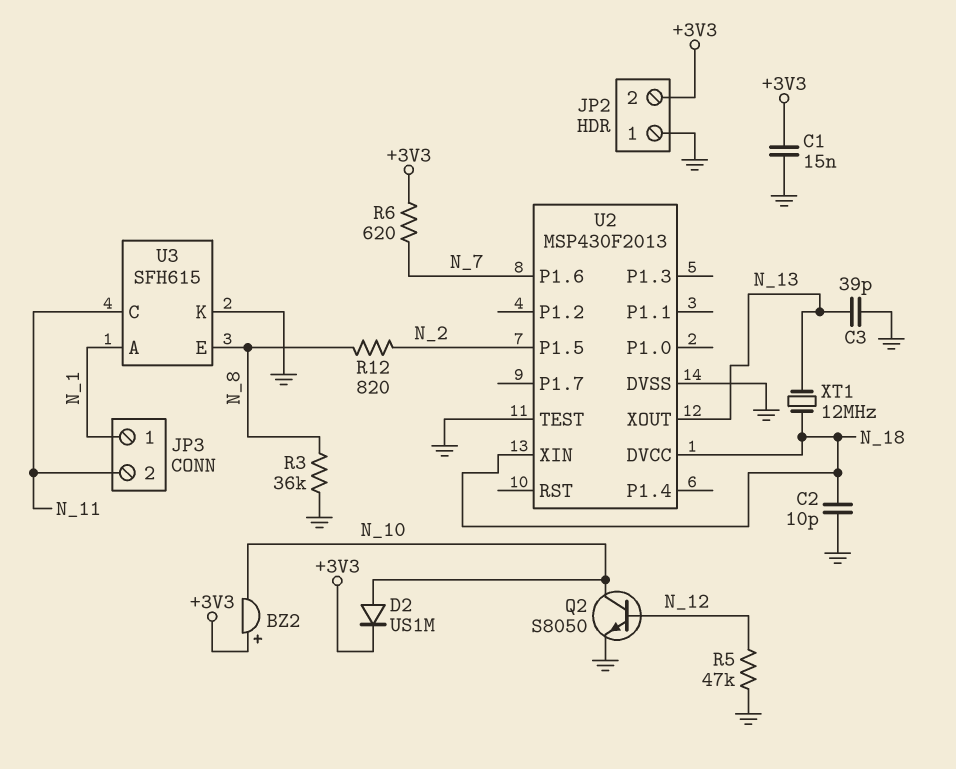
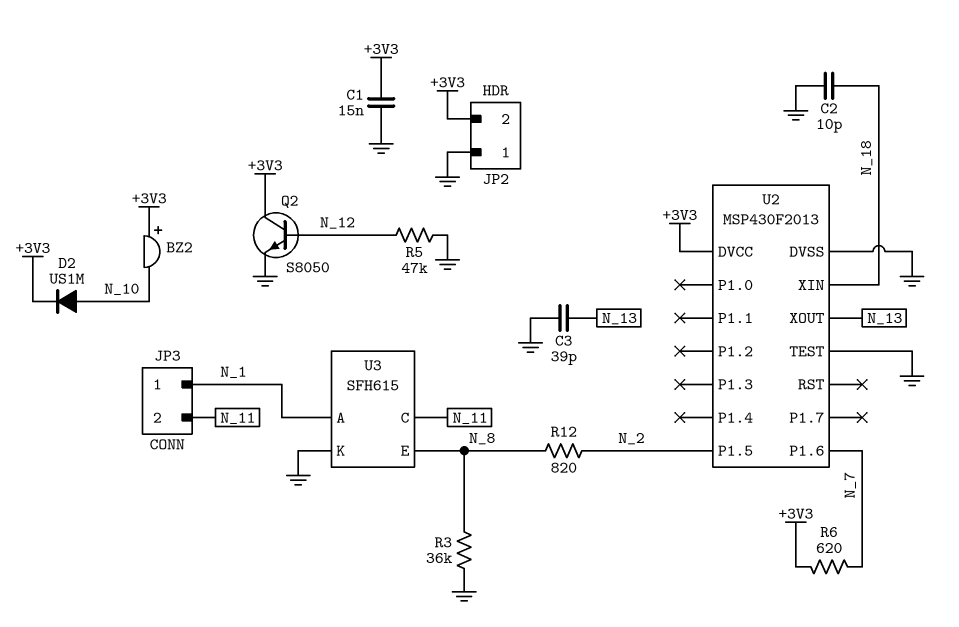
Q2: NPN S8050 (B N_12, C N_10, E GND) -> NPN S8050 (B N_12, C +3V3, E GND)
U2 pin DVCC: N_18 -> +3V3
XT1: 12MHz (N_13, N_18) -> none

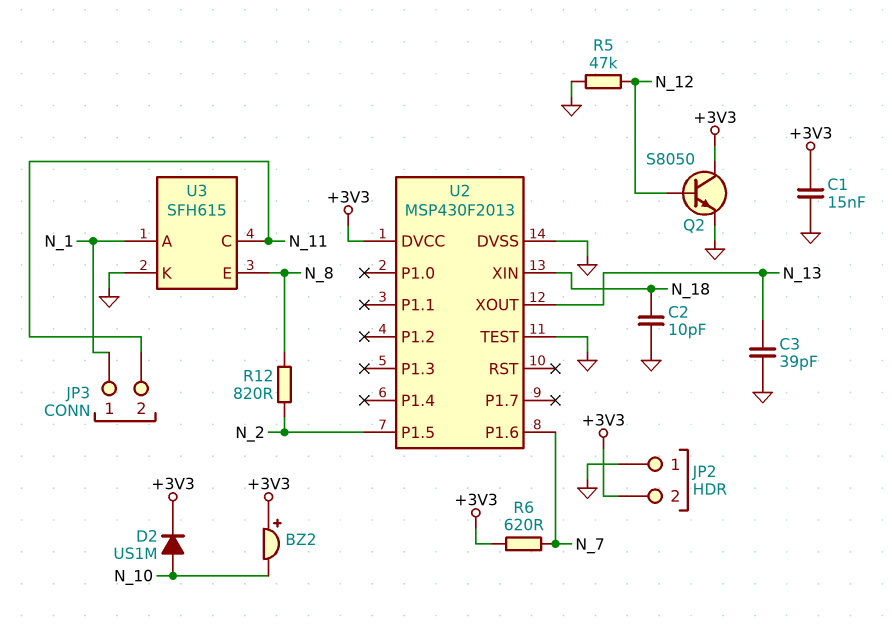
R3: 36k (GND, N_8) -> none

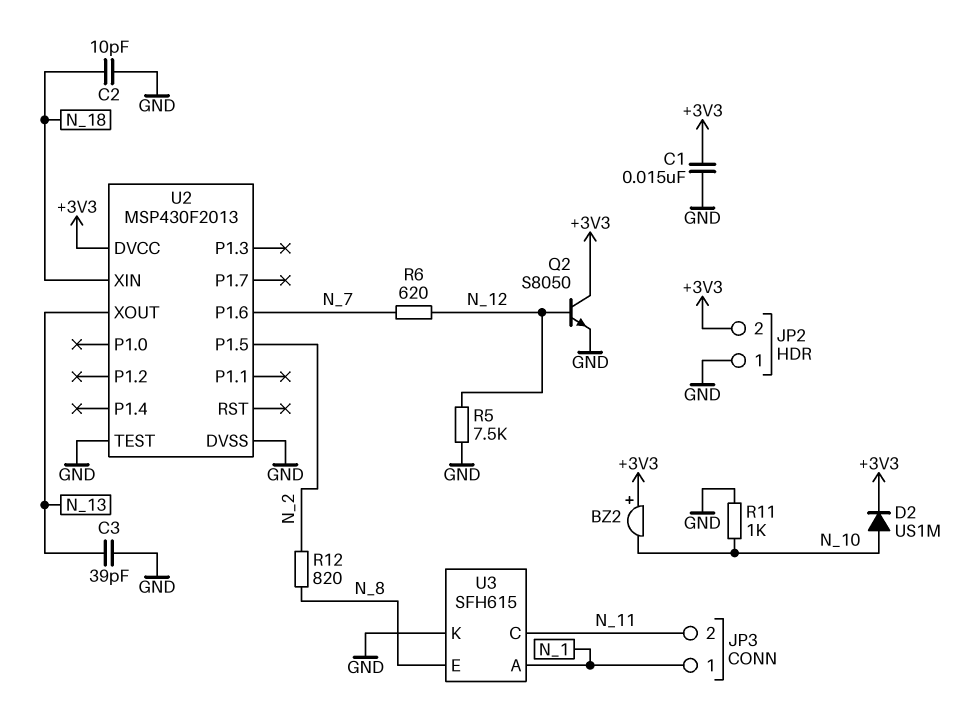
R5: 47k (GND, N_12) -> 7.5k (GND, N_12)
R6: 620 (+3V3, N_7) -> 620 (N_7, N_12)
R11: none -> 1k (GND, N_10)

